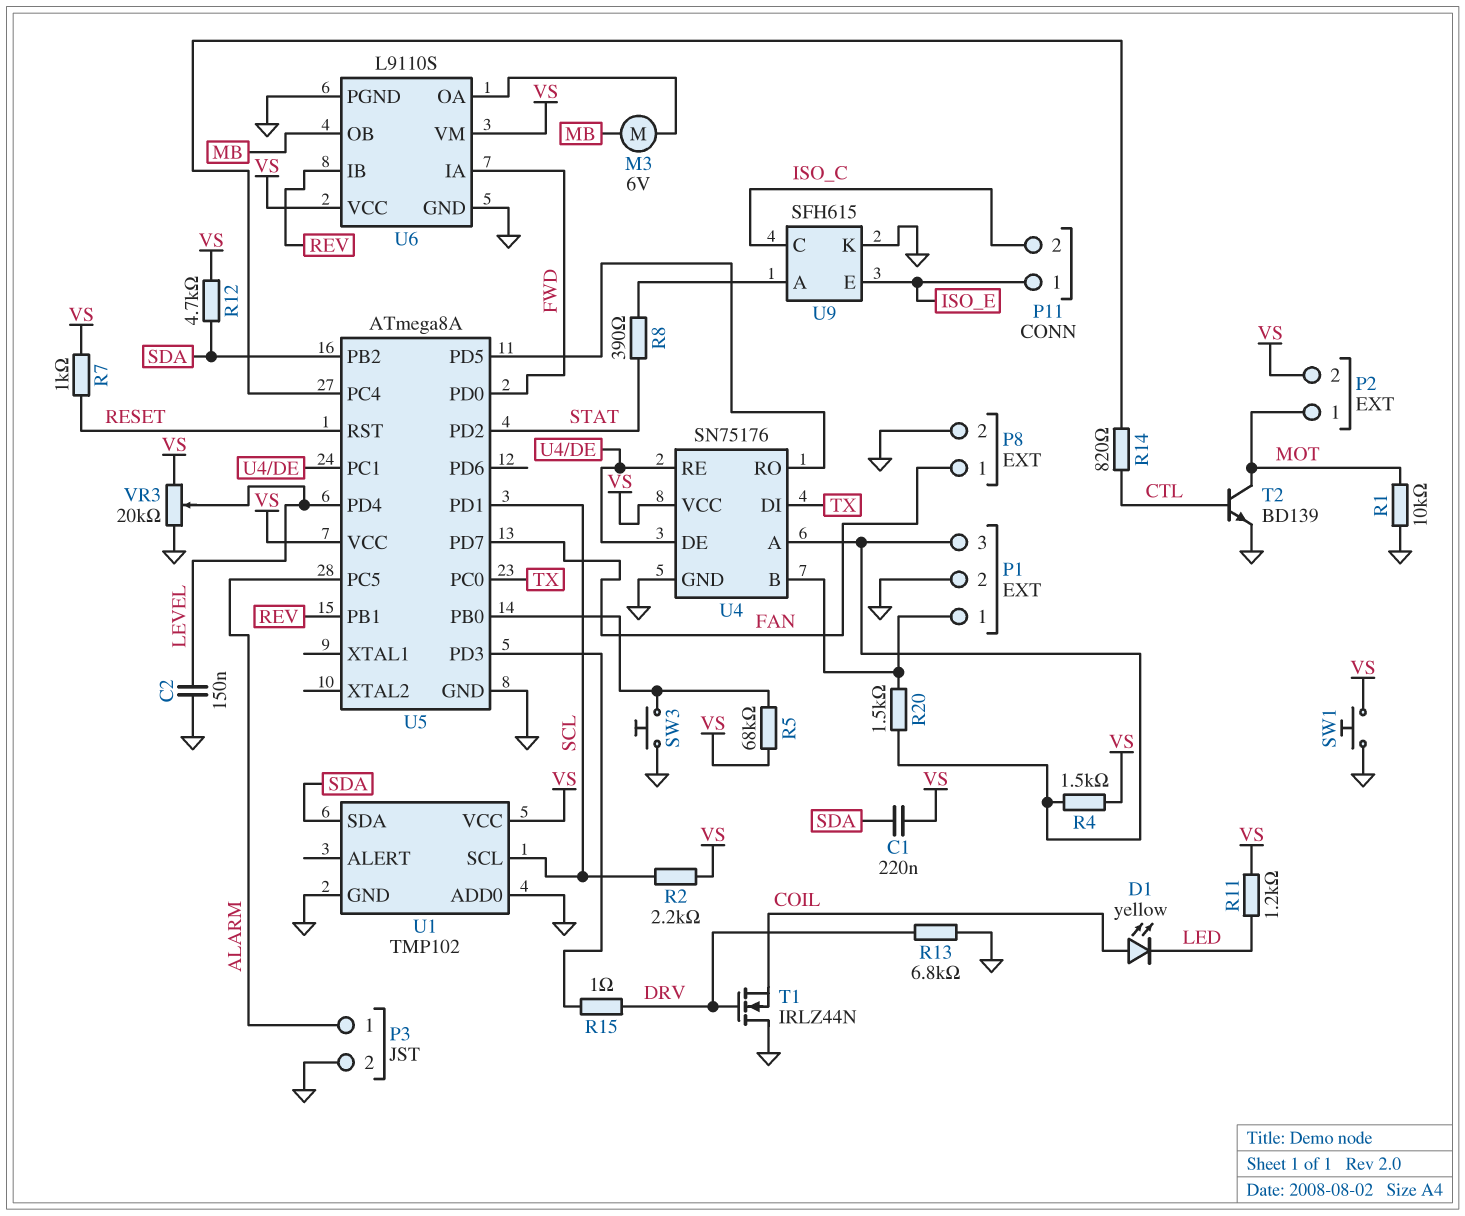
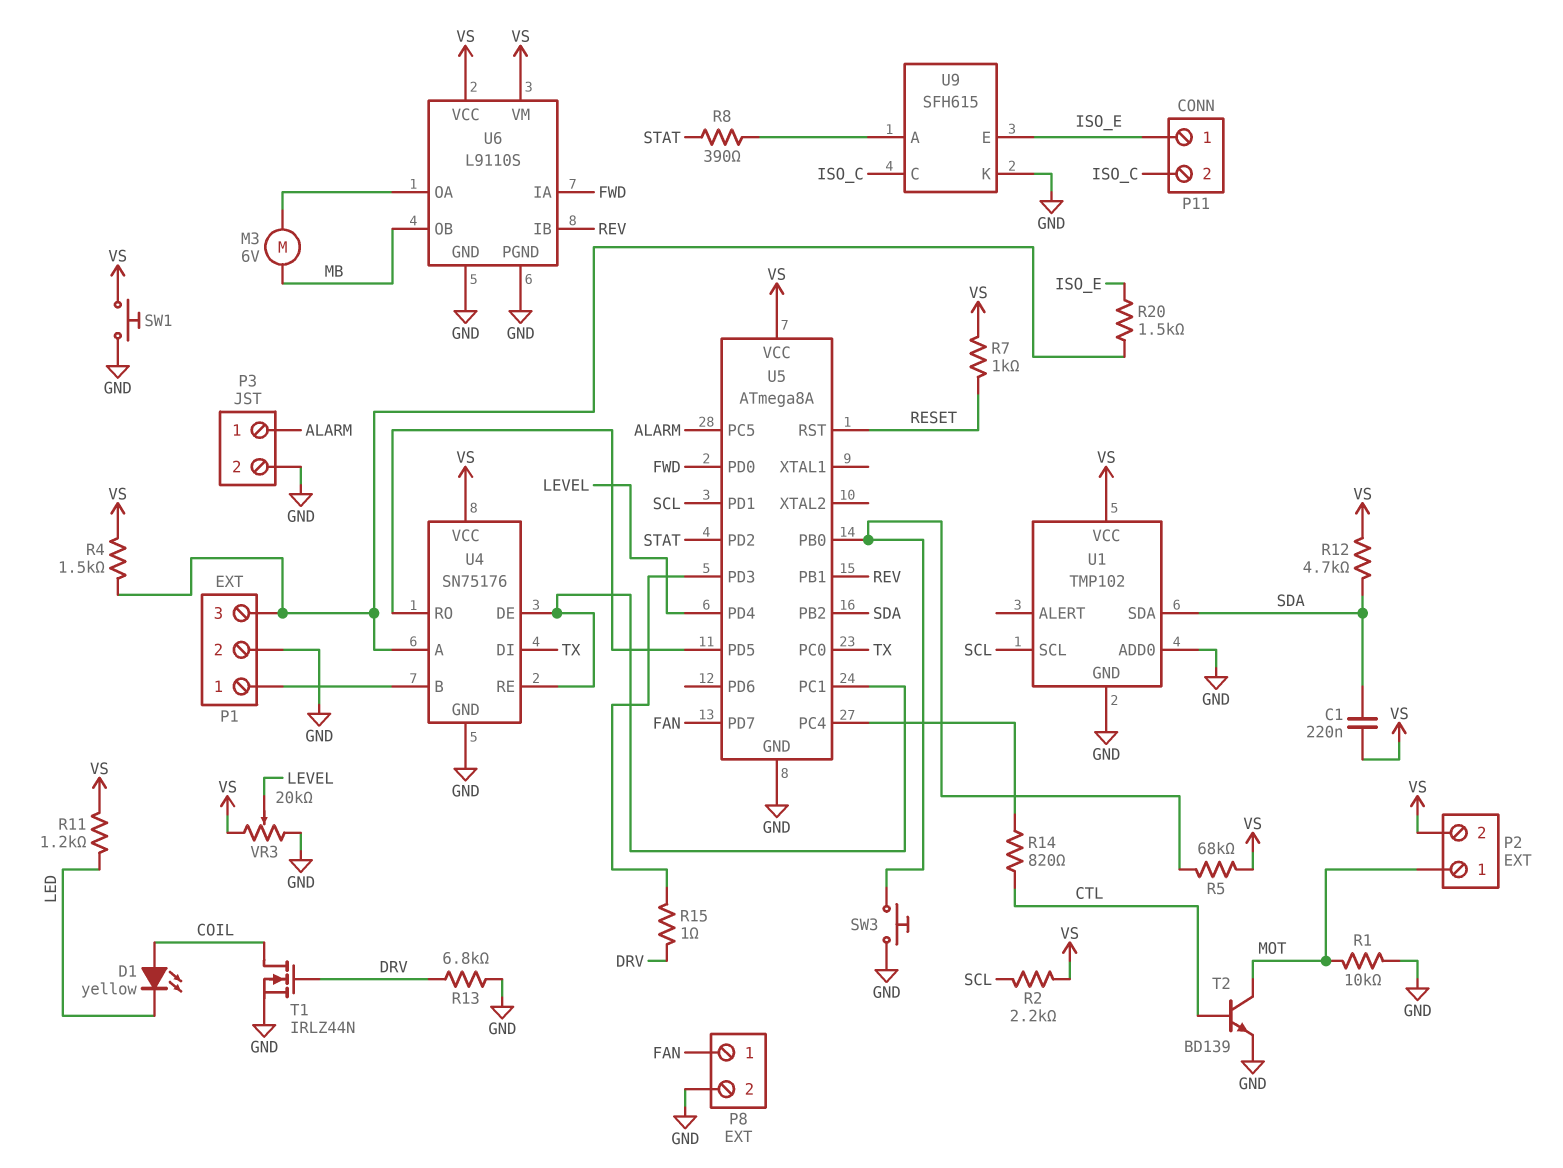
C2: 150nF (GND, LEVEL) -> none
R20: 1.5k (P1/1, P1/3) -> 1.5k (ISO_E, P1/3)
T1: NMOS IRLZ44N (G DRV, D GND, S COIL) -> NMOS IRLZ44N (G DRV, D COIL, S GND)

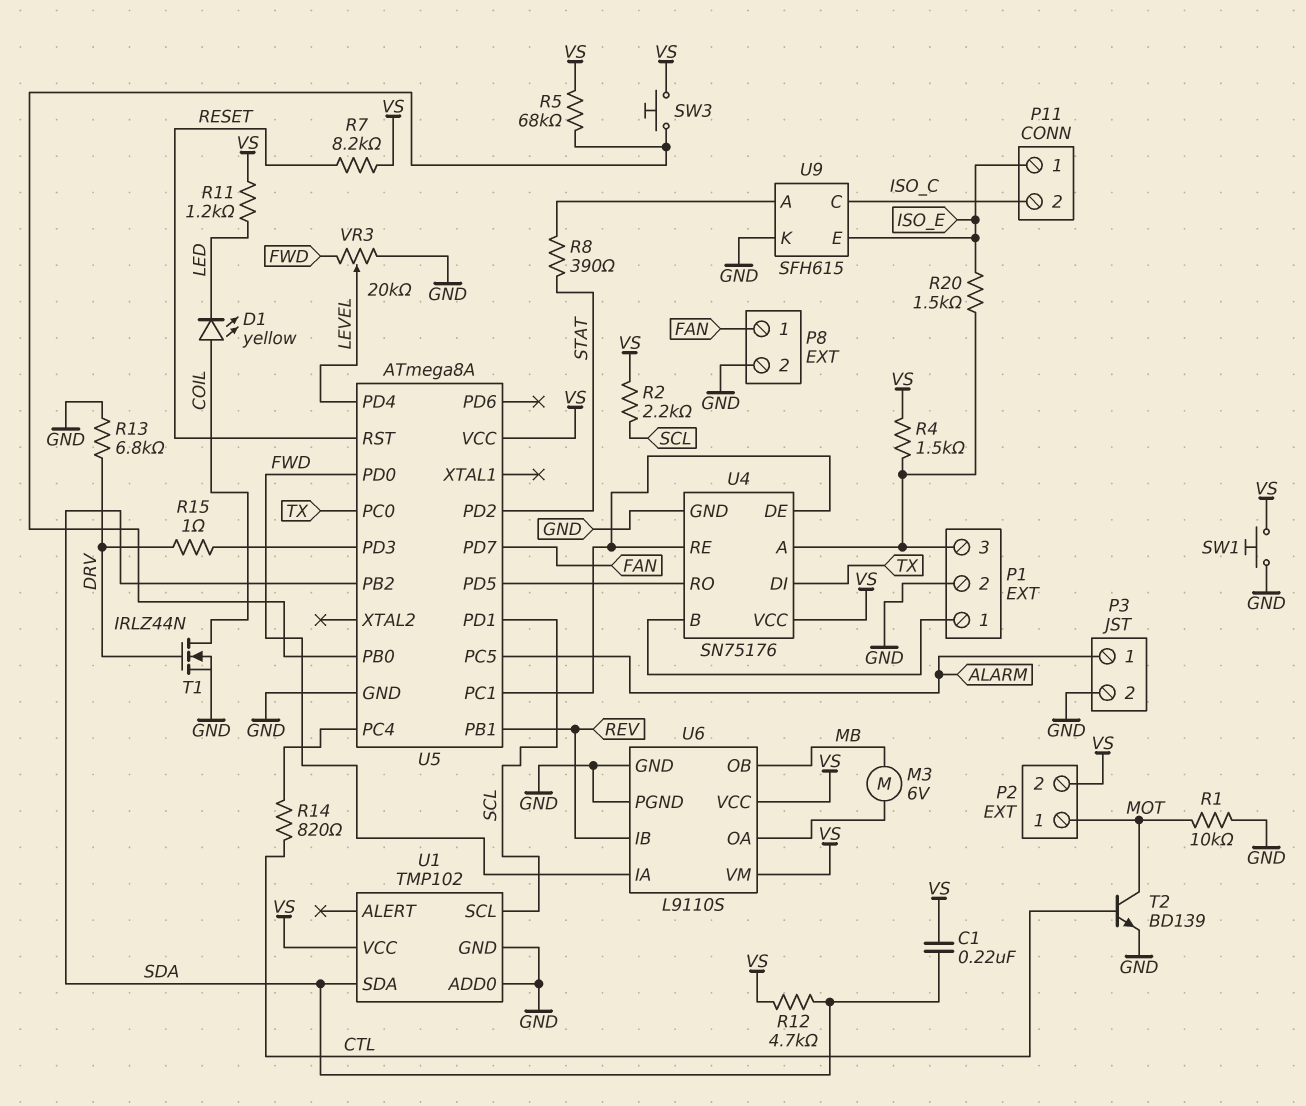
R7: 1k (RESET, VS) -> 8.2k (RESET, VS)
SW3: button (GND, U5/PB0) -> button (U5/PB0, VS)
VR3: 20k (GND, VS, wiper LEVEL) -> 20k (FWD, GND, wiper LEVEL)

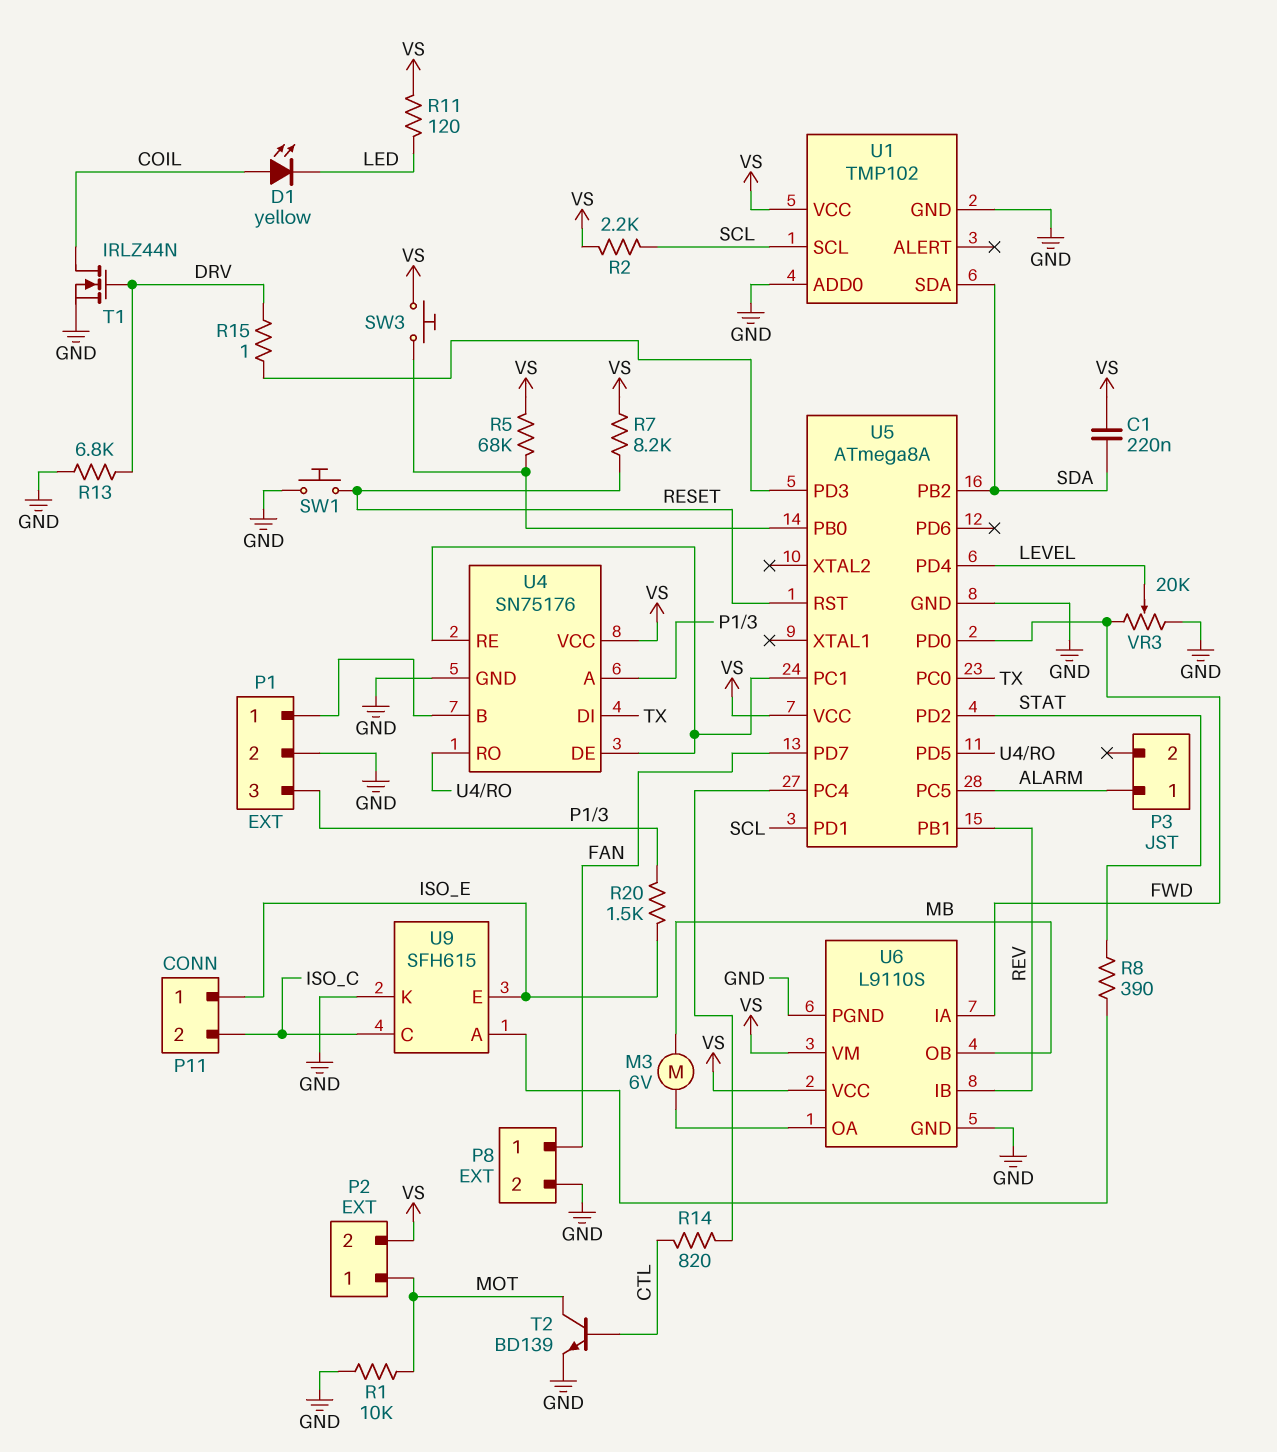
P3 pin 2: GND -> none
R4: 1.5k (P1/3, VS) -> none
R11: 1.2k (LED, VS) -> 120 (LED, VS)
R12: 4.7k (SDA, VS) -> none
SW1: button (GND, VS) -> button (GND, RESET)

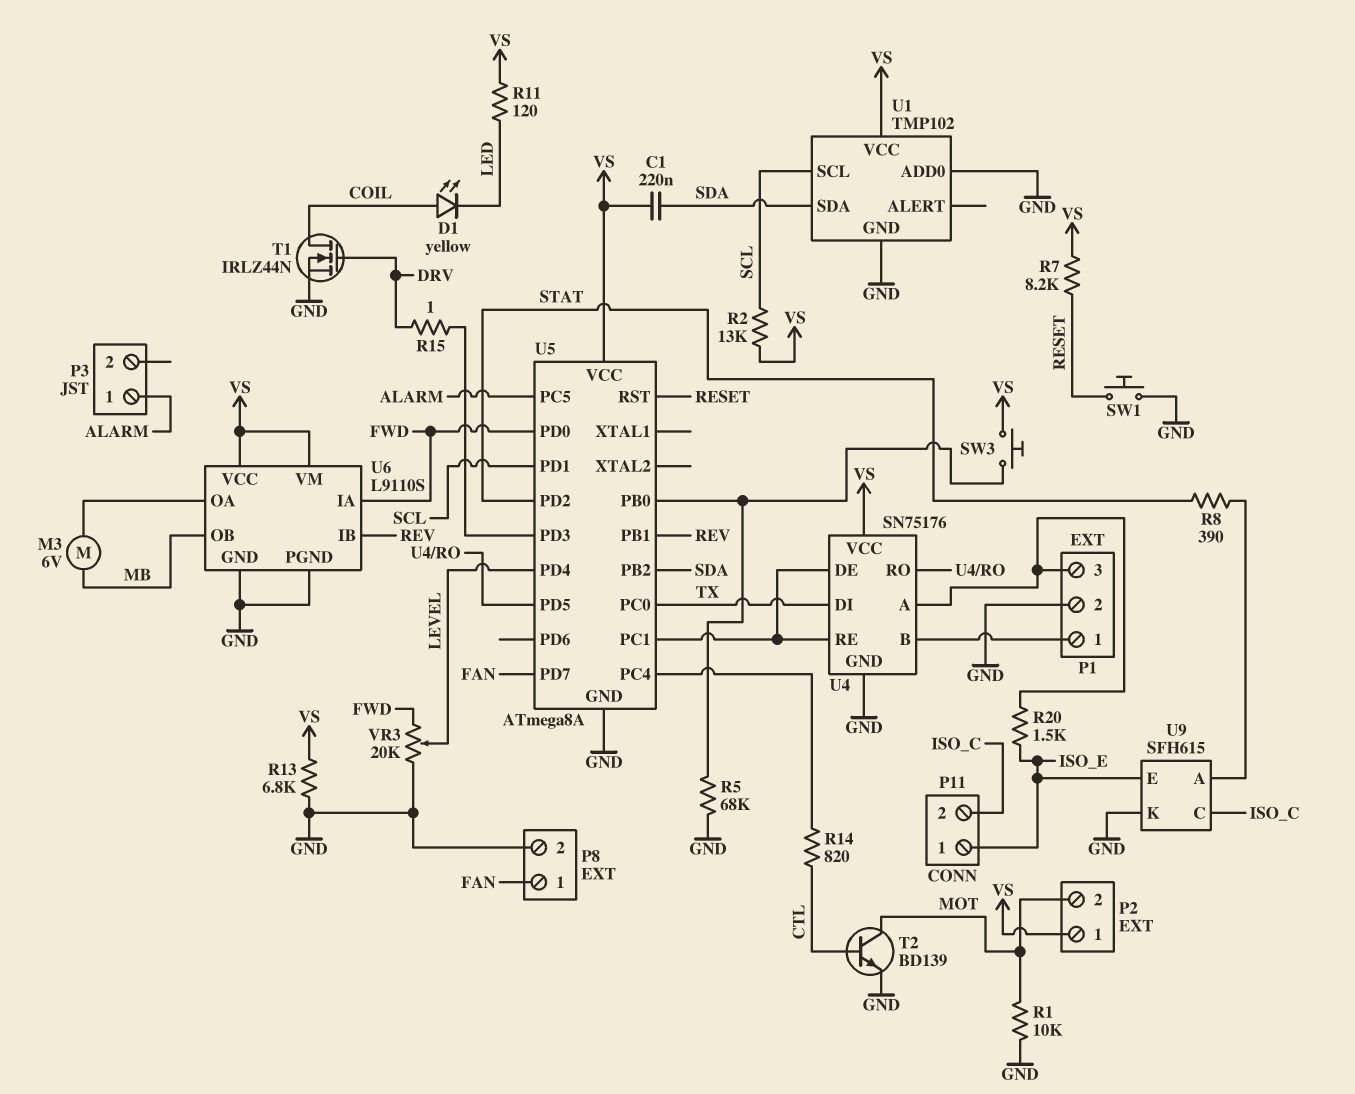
P2 pin 1: MOT -> VS
P2 pin 2: VS -> MOT
R2: 2.2k (SCL, VS) -> 13k (SCL, VS)
R5: 68k (U5/PB0, VS) -> 68k (GND, U5/PB0)
R13: 6.8k (DRV, GND) -> 6.8k (GND, VS)

